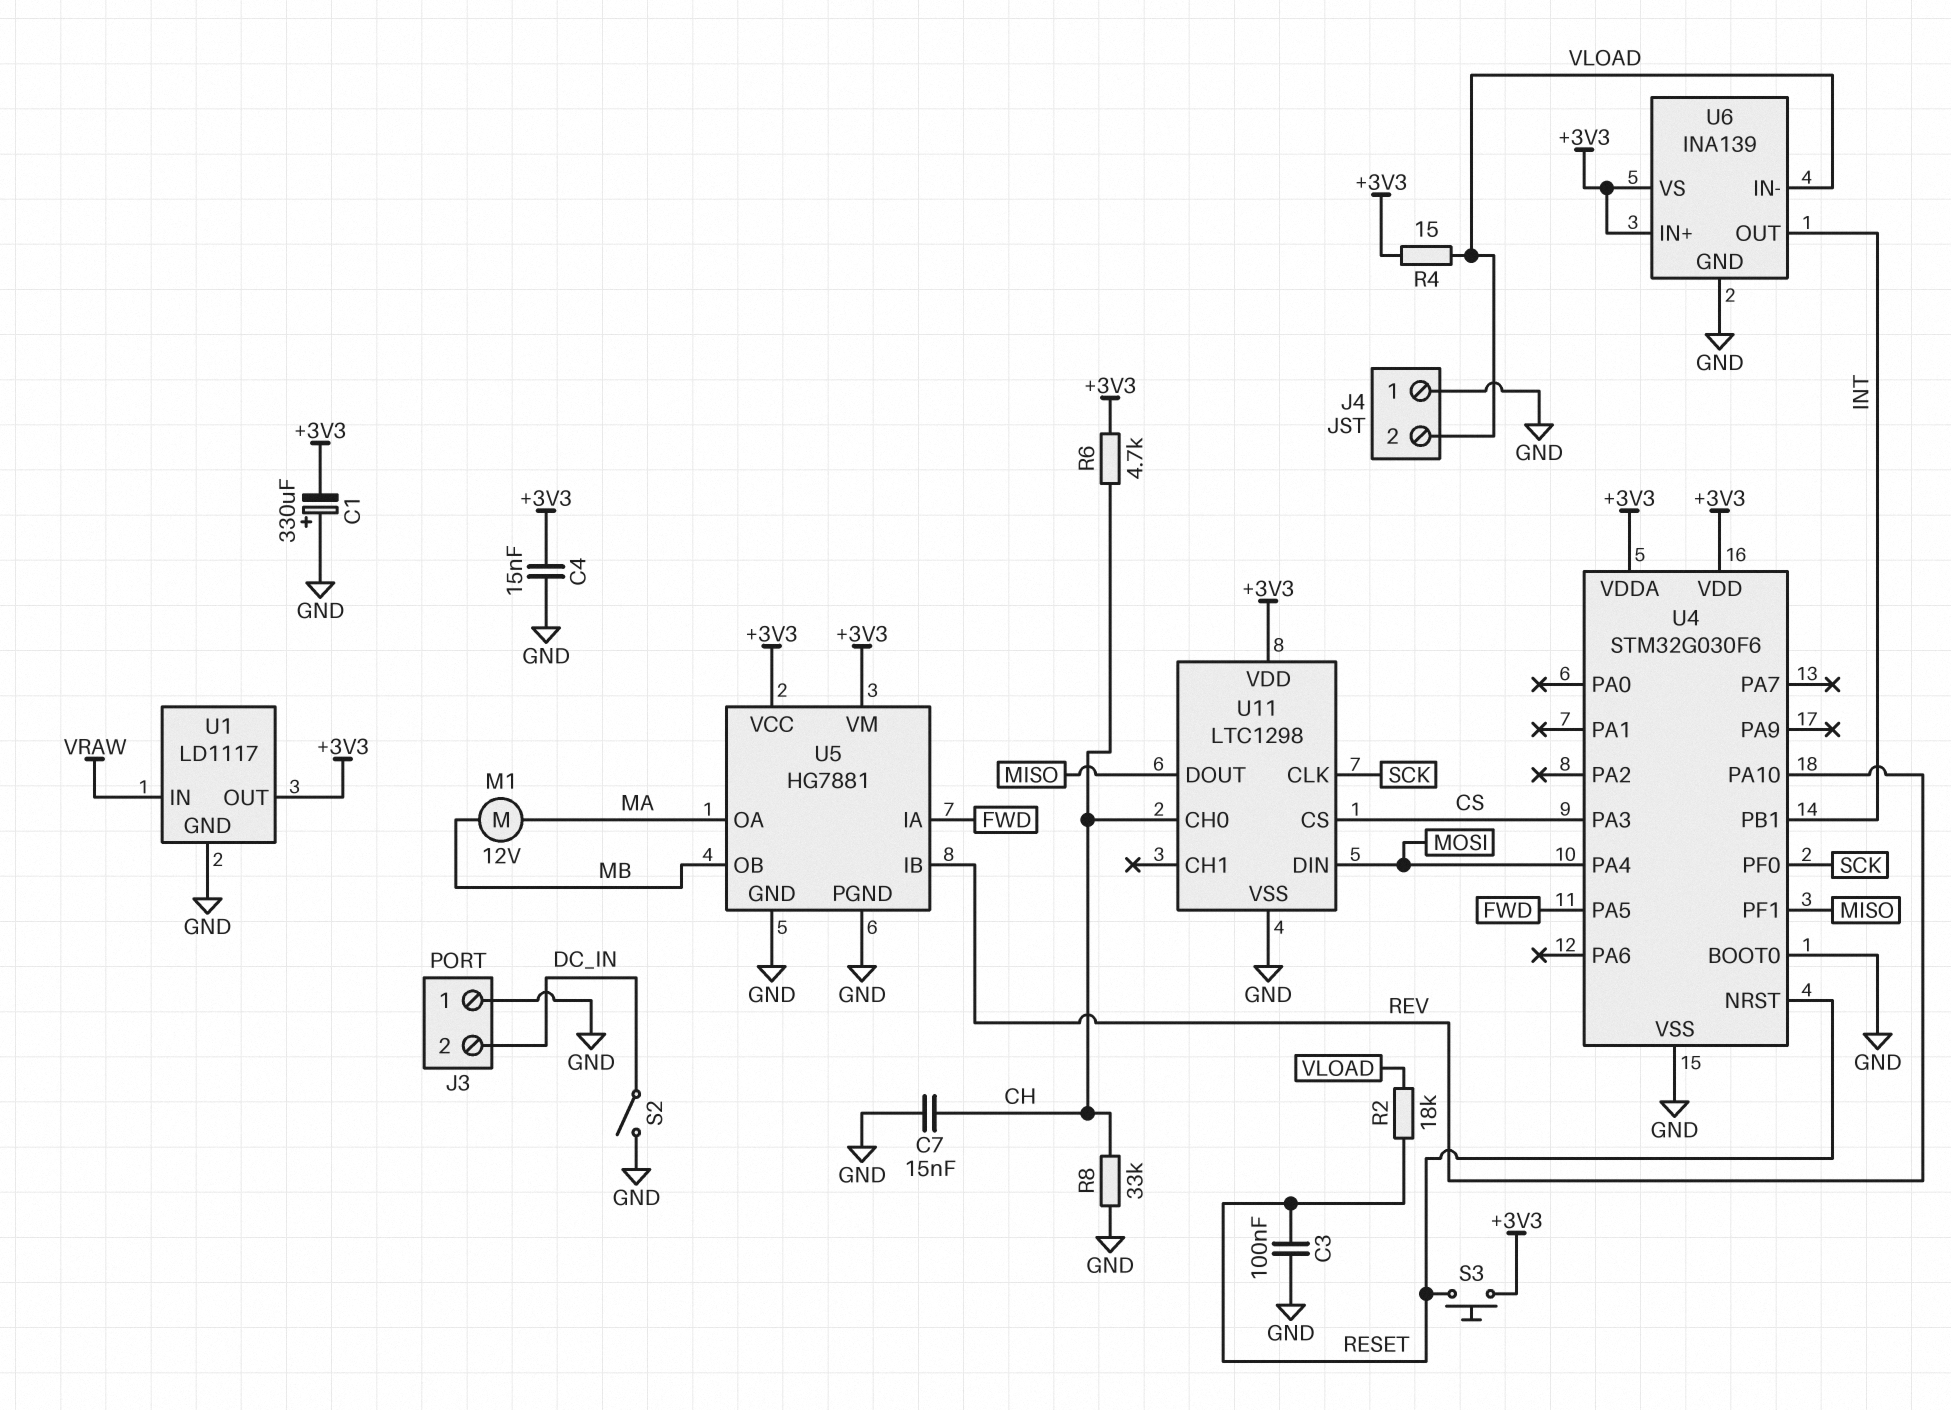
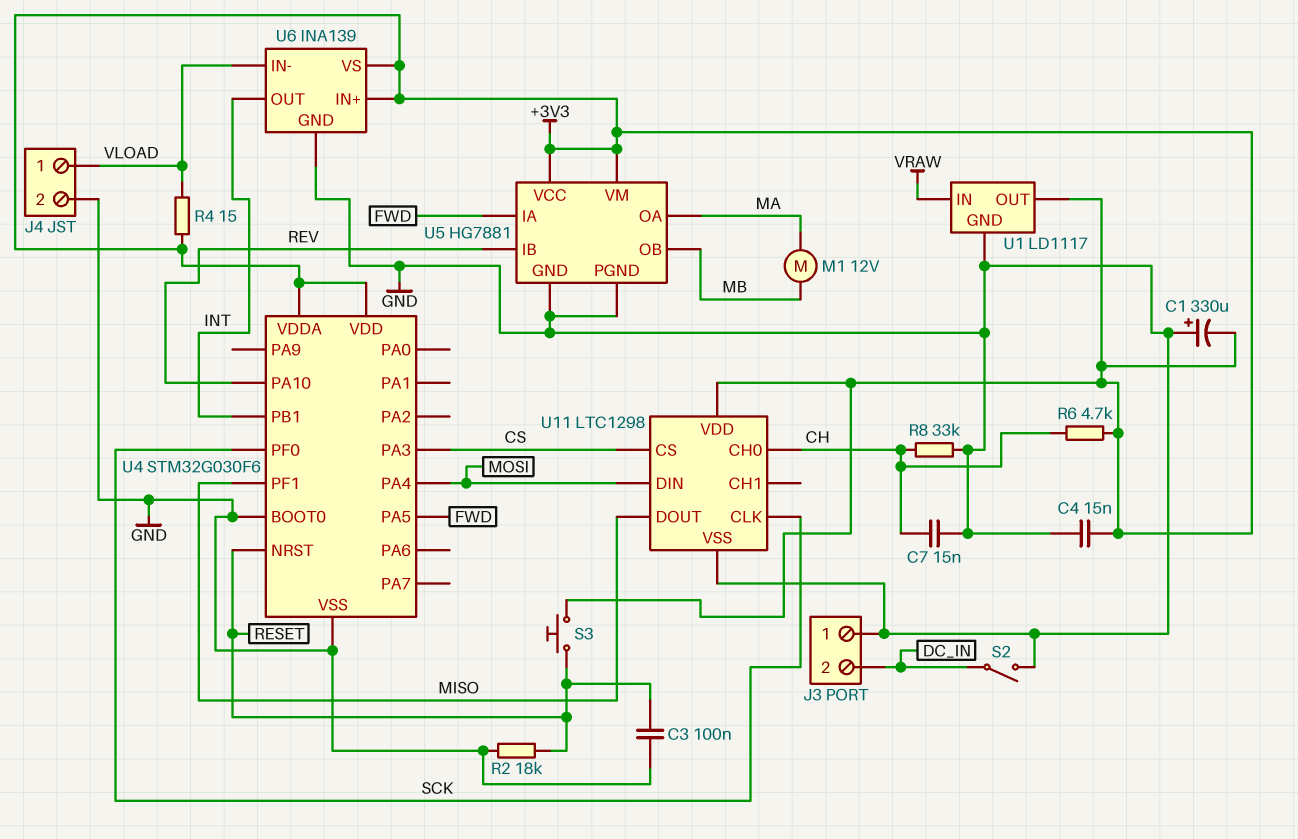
J4 pin 1: GND -> VLOAD
J4 pin 2: VLOAD -> GND
R2: 18k (RESET, VLOAD) -> 18k (GND, RESET)

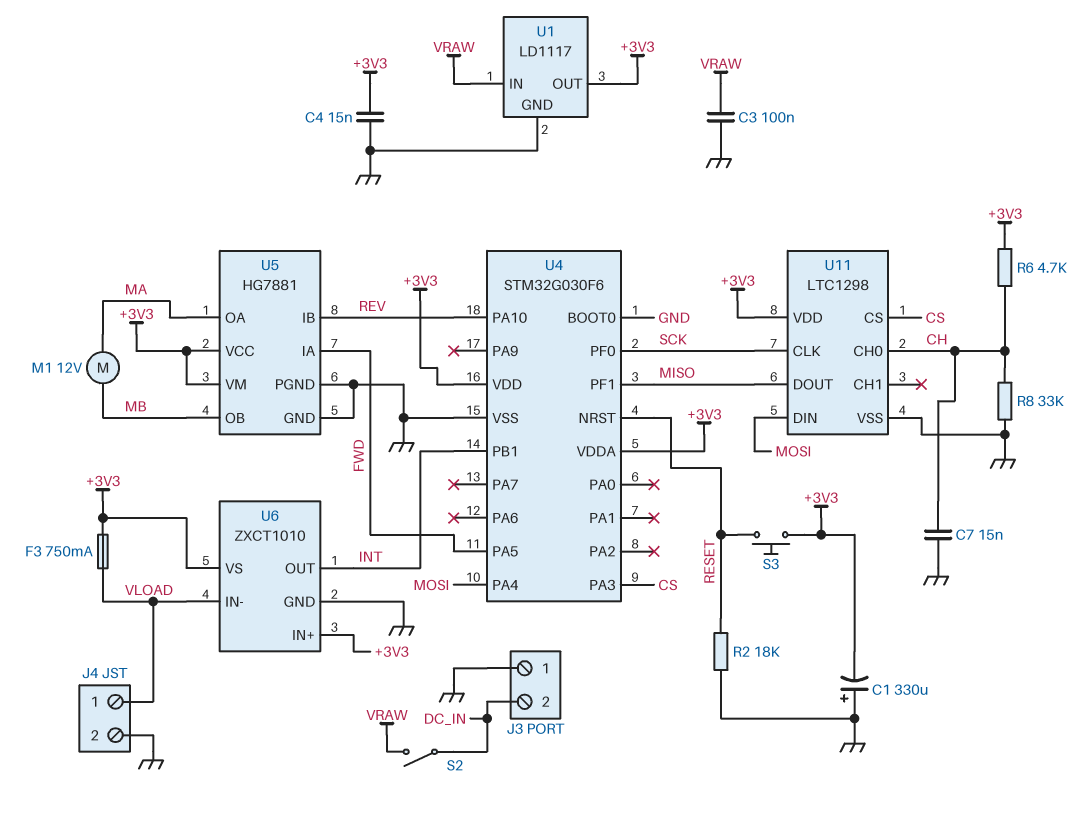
C3: 100nF (GND, RESET) -> 100nF (GND, VRAW)
F3: none -> 750mA (+3V3, VLOAD)
R4: 15 (+3V3, VLOAD) -> none
S2: switch (DC_IN, GND) -> switch (DC_IN, VRAW)
U6: INA139 -> ZXCT1010

